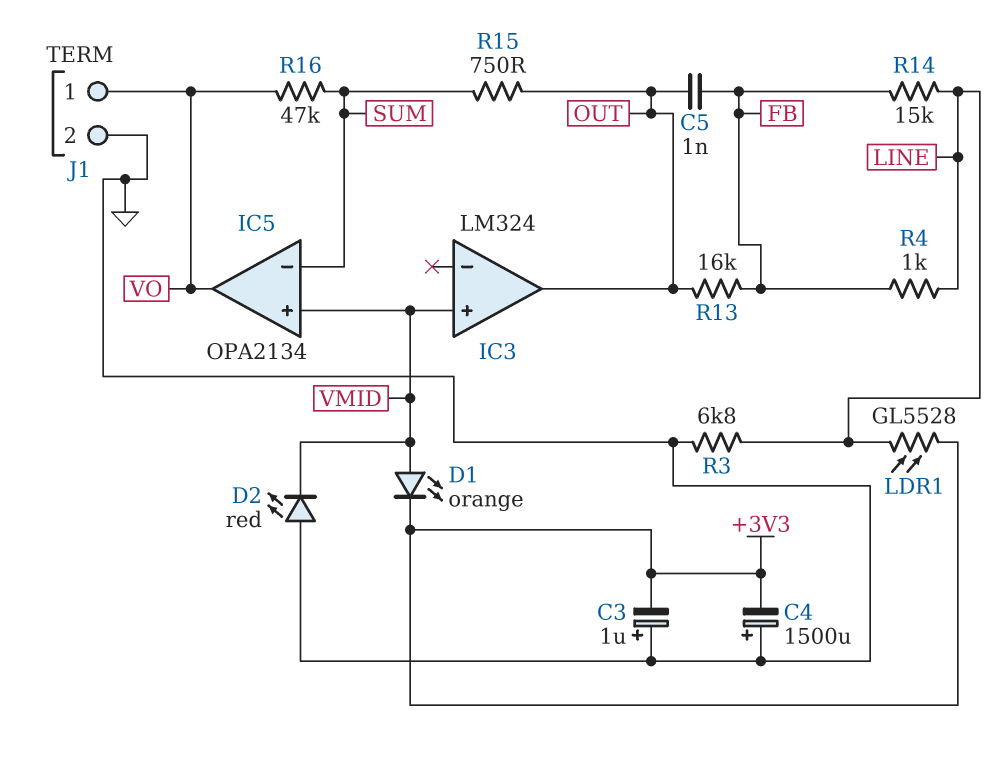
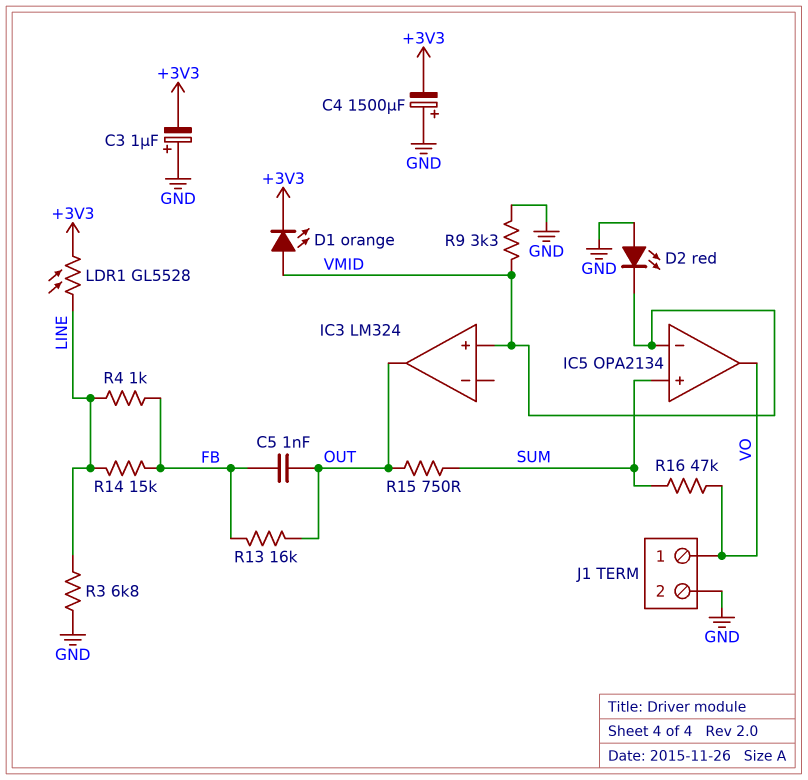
IC5 pin in+: VMID -> SUM
IC5 pin in-: SUM -> VMID
R9: none -> 3.3k (GND, VMID)

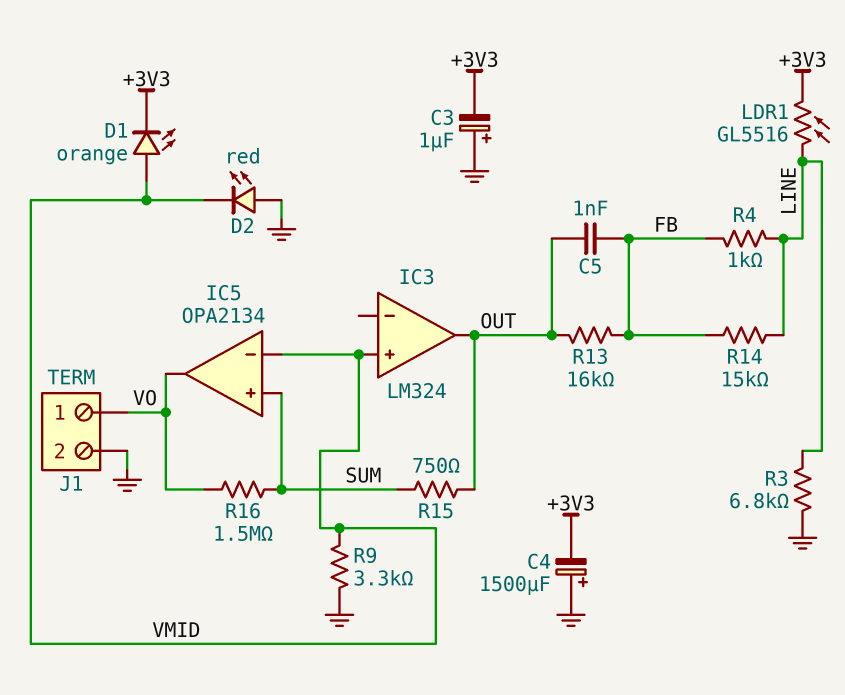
LDR1: GL5528 (+3V3, LINE) -> GL5516 (+3V3, LINE)
R16: 47k (SUM, VO) -> 1.5M (SUM, VO)

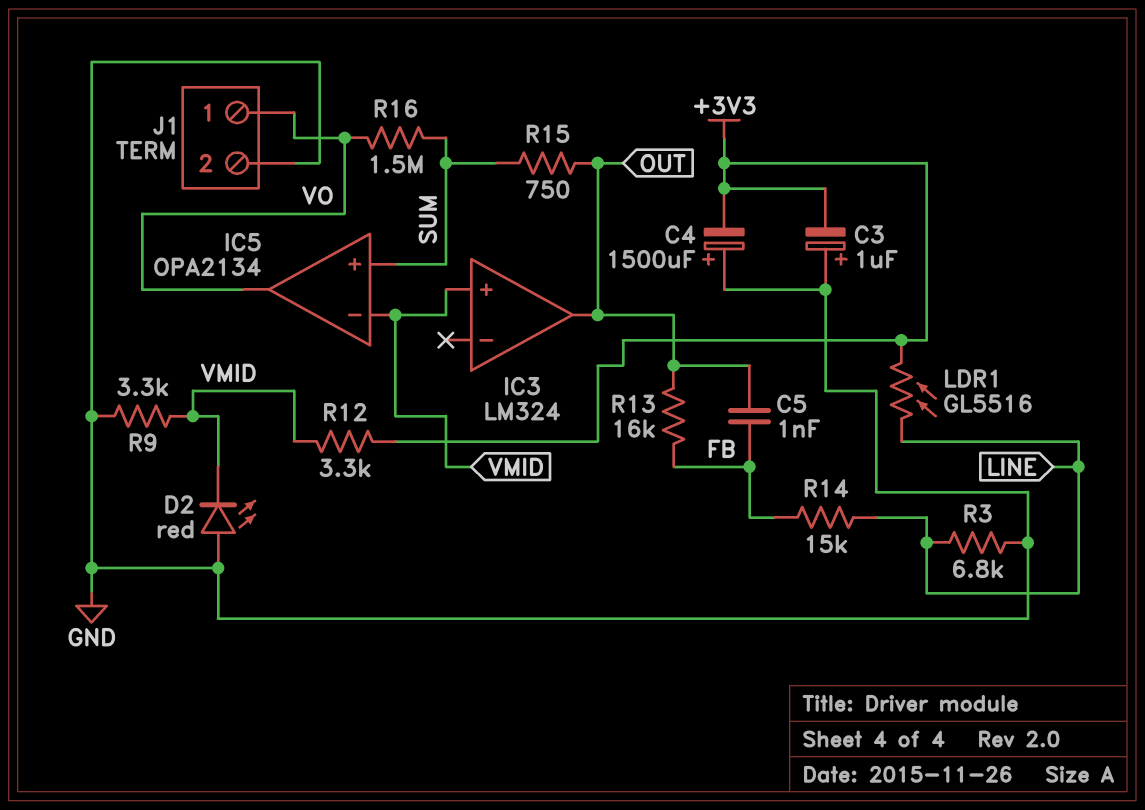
D1: LED orange (A VMID, K +3V3) -> none
R4: 1k (FB, LINE) -> none
R12: none -> 3.3k (+3V3, VMID)

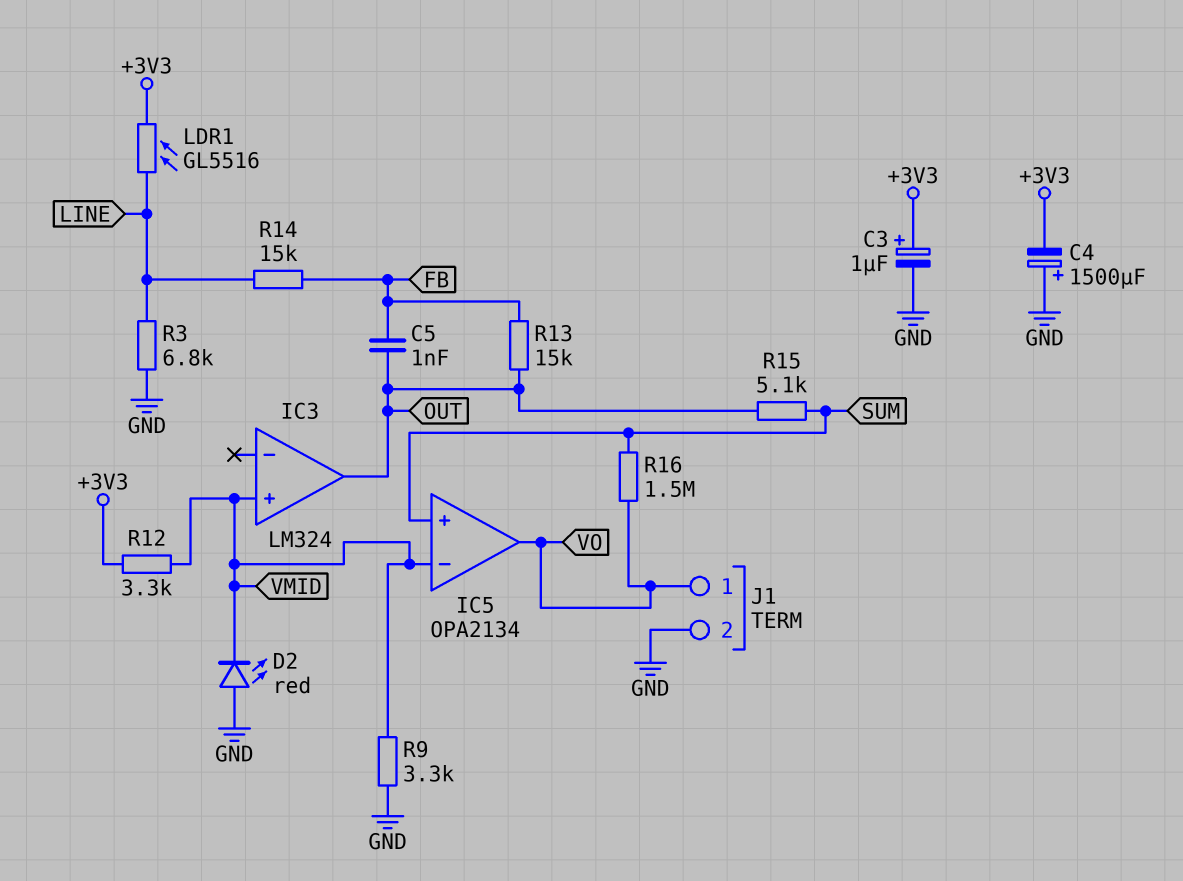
C3: 1uF (plus GND, minus +3V3) -> 1uF (plus +3V3, minus GND)
R13: 16k (FB, OUT) -> 15k (FB, OUT)
R15: 750 (OUT, SUM) -> 5.1k (OUT, SUM)

